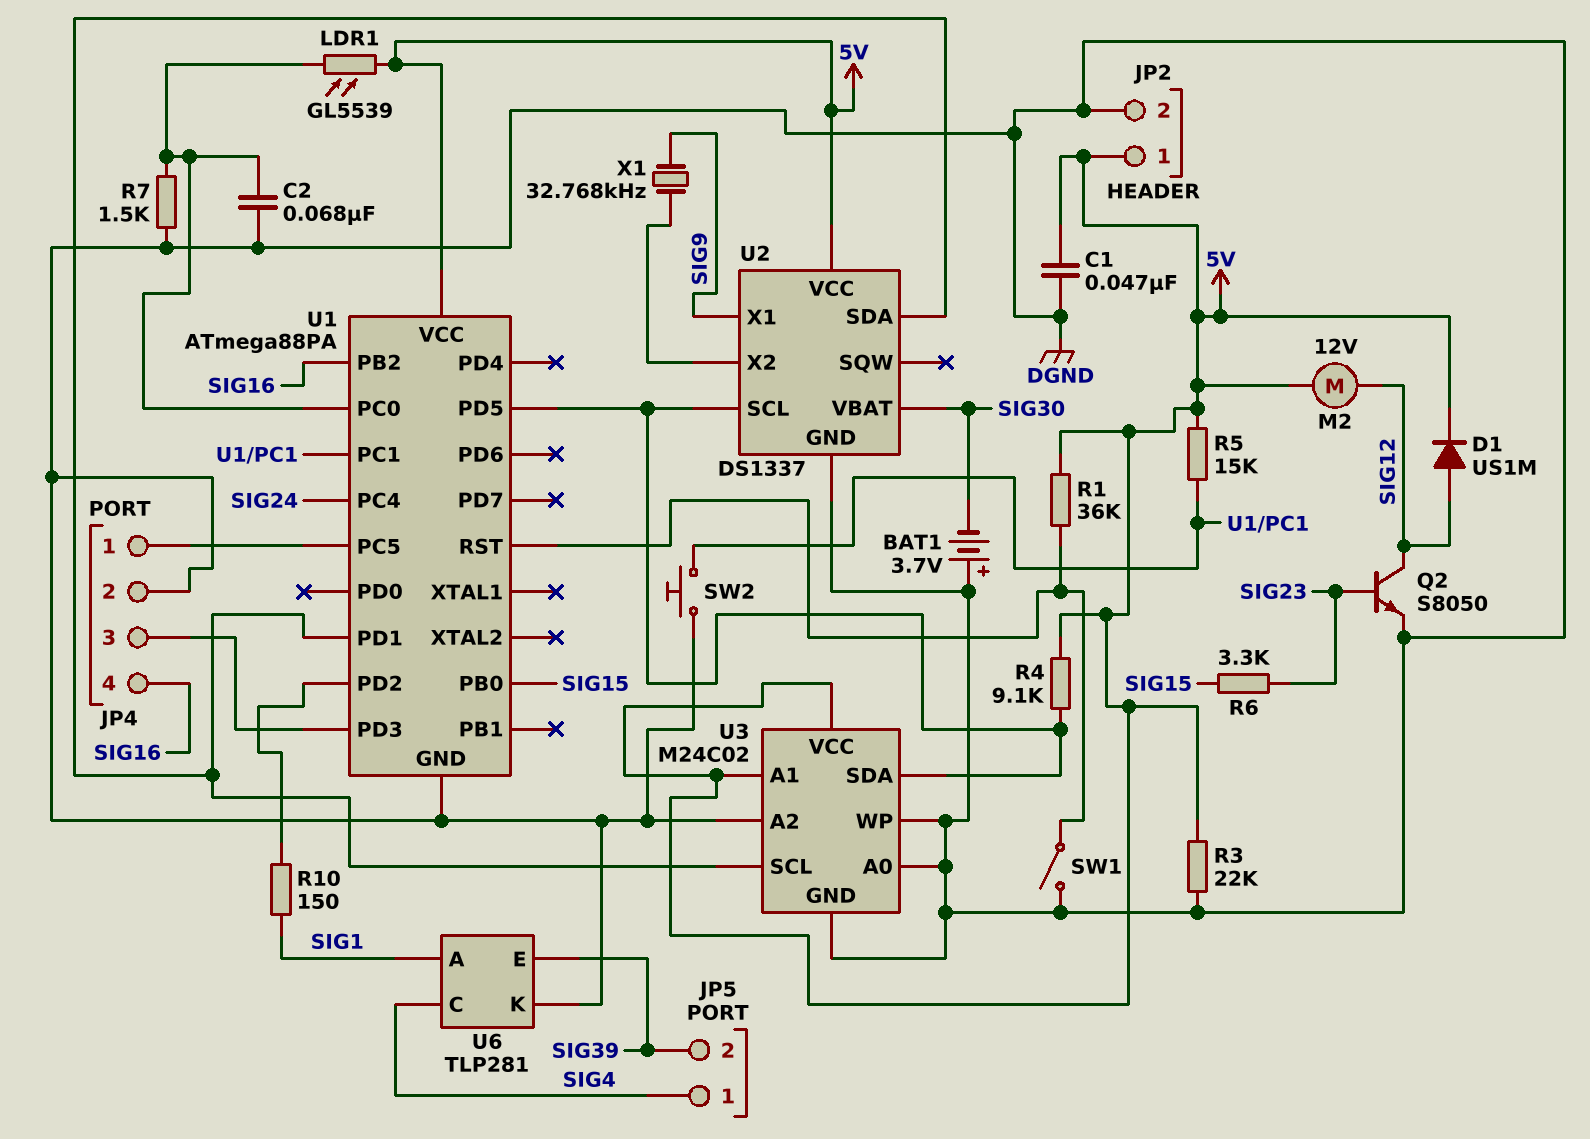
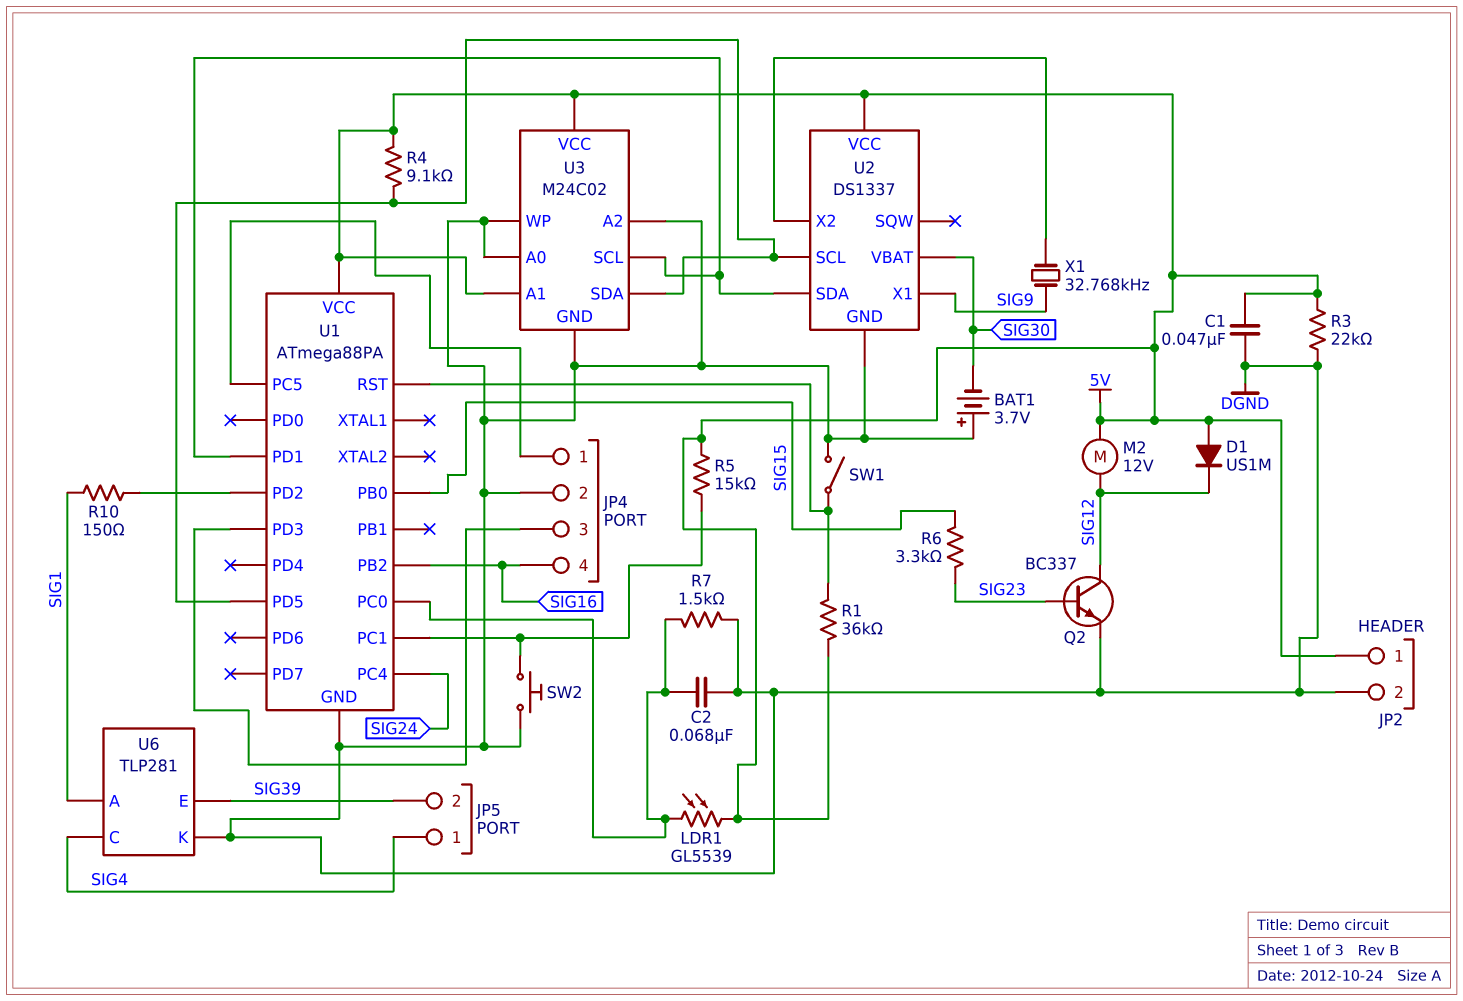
D1: diode US1M (A SIG12, K 5V) -> diode US1M (A 5V, K SIG12)
Q2: NPN S8050 (B SIG23, C SIG12, E DGND) -> NPN BC337 (B SIG23, C SIG12, E DGND)

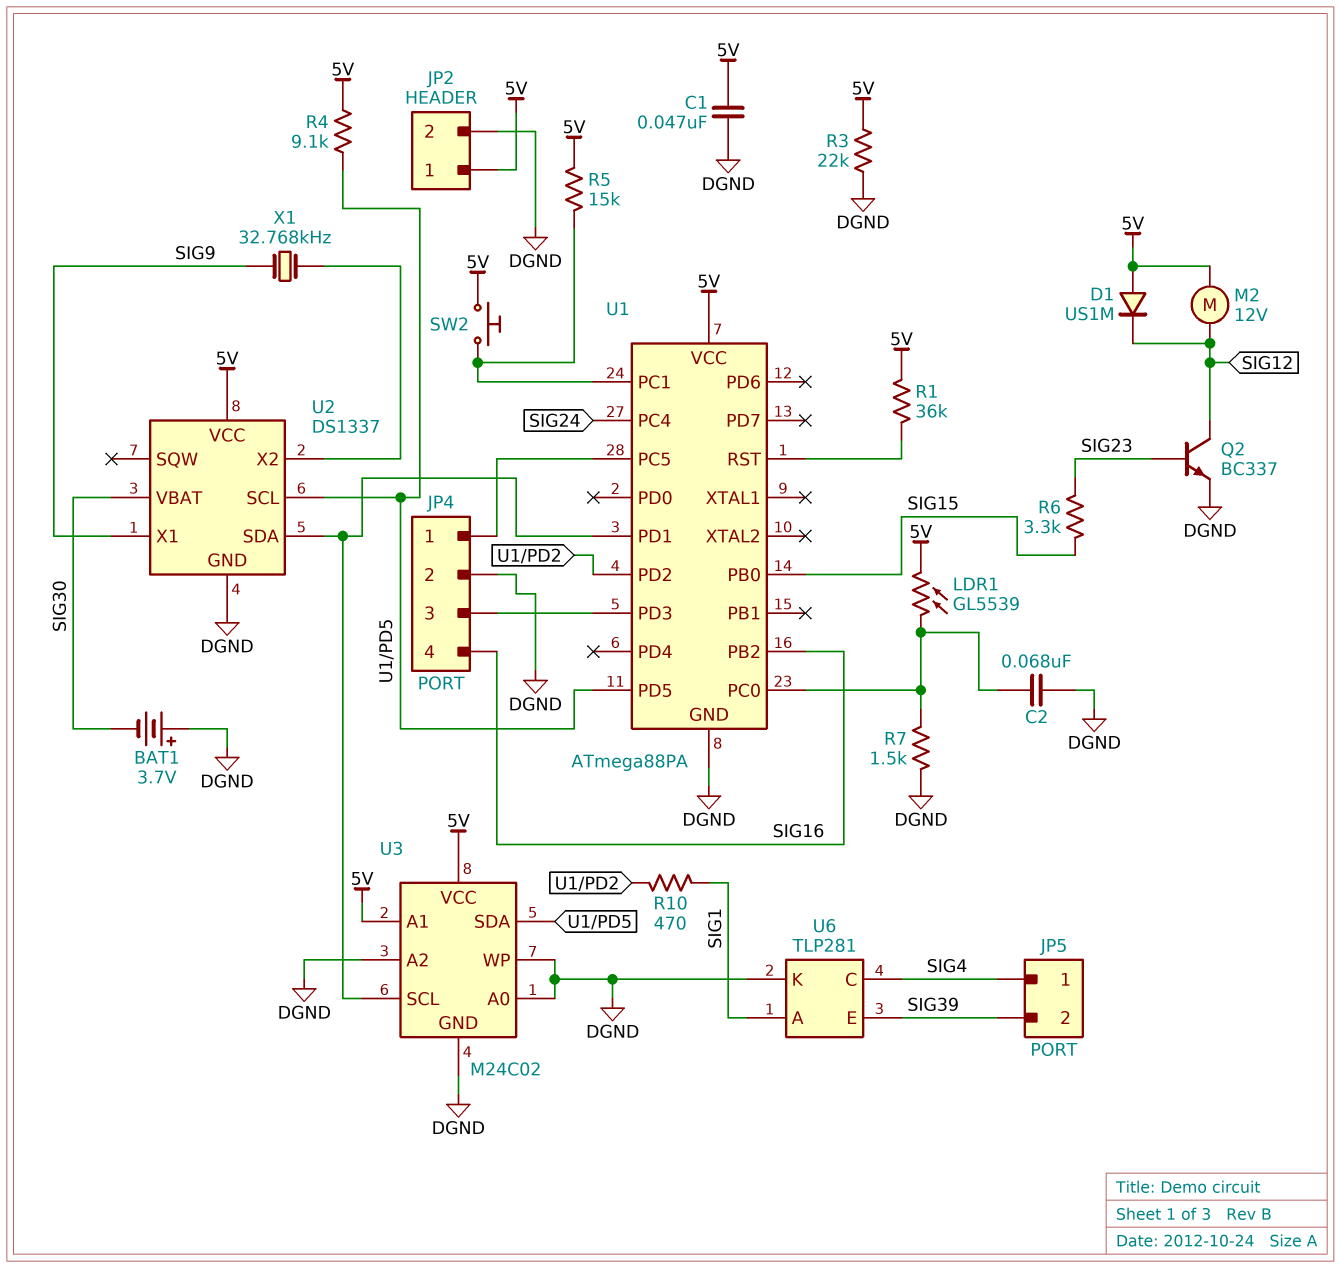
R10: 150 (SIG1, U1/PD2) -> 470 (SIG1, U1/PD2)
SW1: switch (DGND, U1/RST) -> none
SW2: button (DGND, U1/PC1) -> button (5V, U1/PC1)

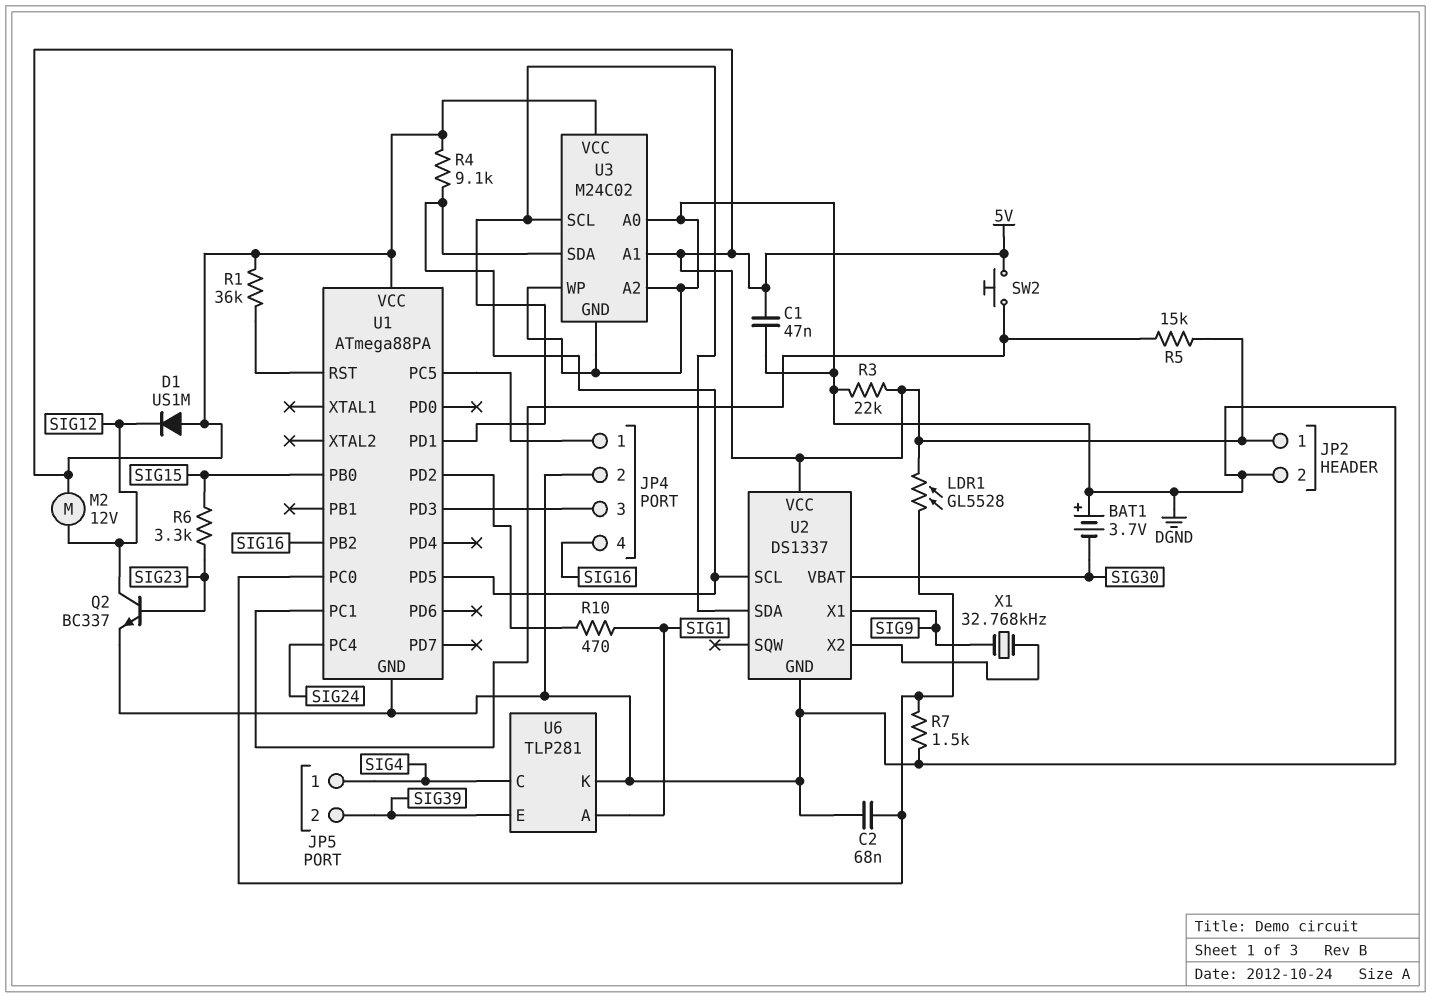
LDR1: GL5539 (5V, U1/PC0) -> GL5528 (5V, U1/PC0)

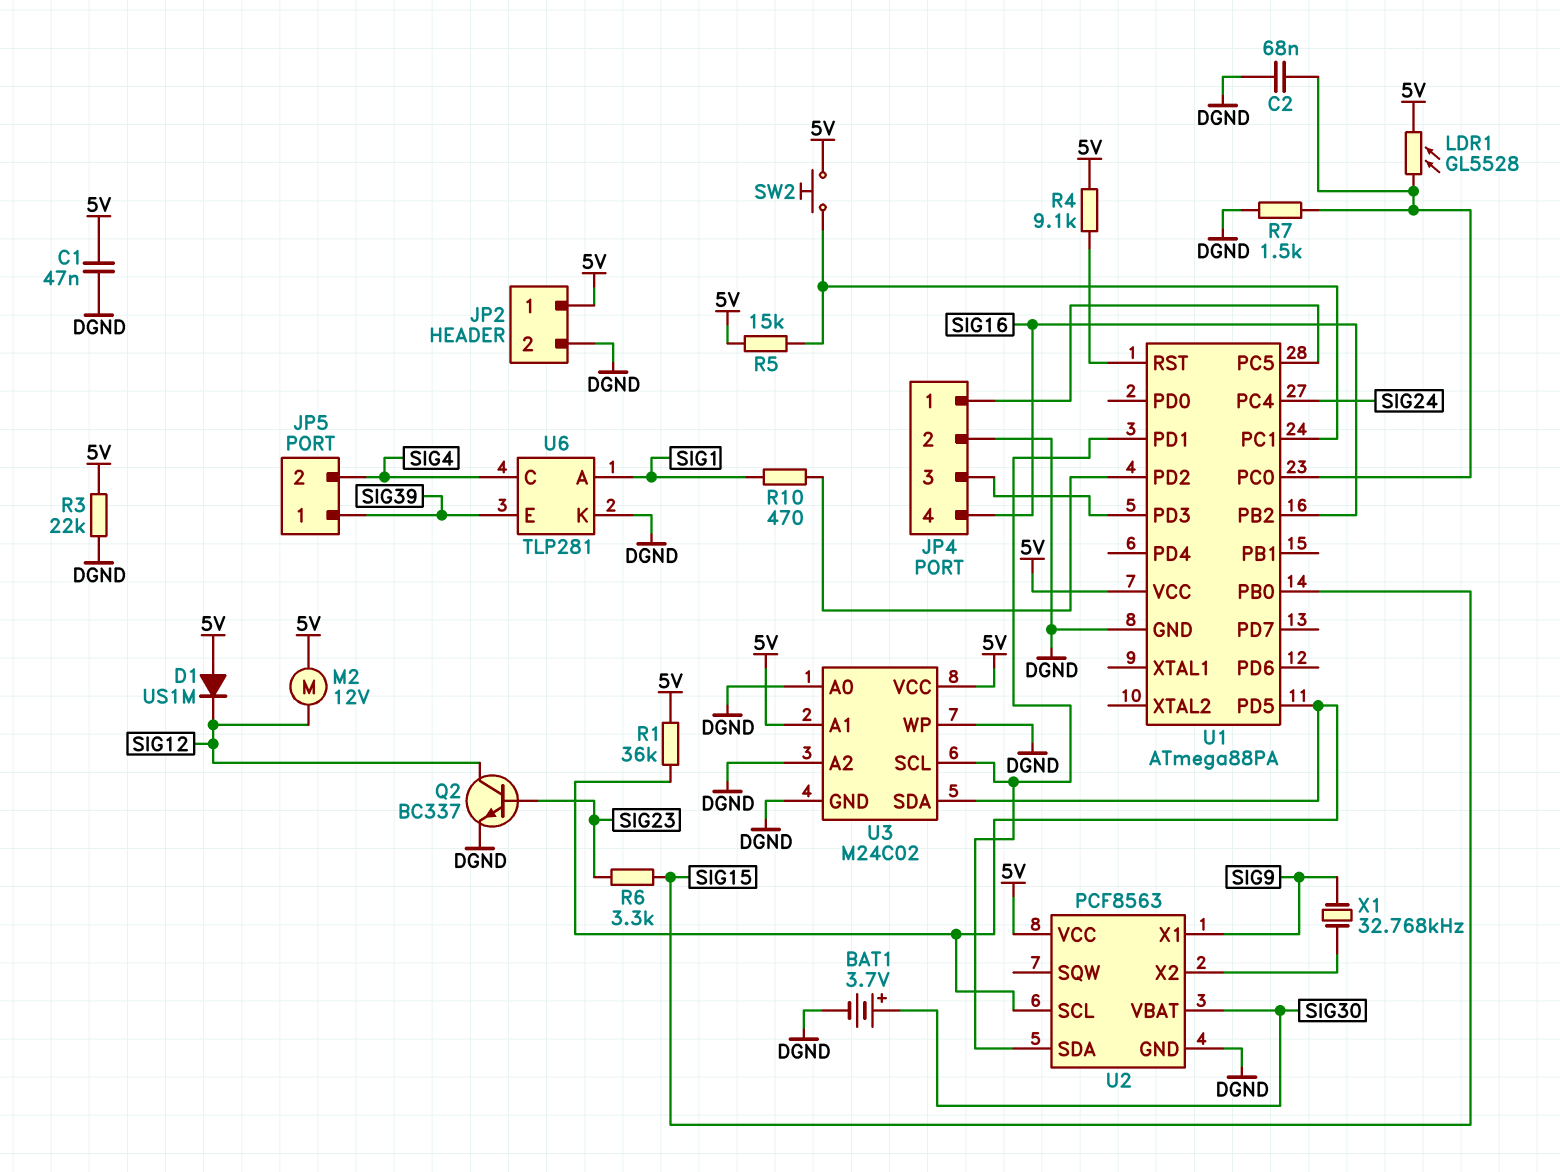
BAT1: 3.7V (plus DGND, minus SIG30) -> 3.7V (plus SIG30, minus DGND)
JP5 pin 1: SIG4 -> SIG39
JP5 pin 2: SIG39 -> SIG4
R1: 36k (5V, U1/RST) -> 36k (5V, U1/PD5)
R4: 9.1k (5V, U1/PD5) -> 9.1k (5V, U1/RST)
U2: DS1337 -> PCF8563

